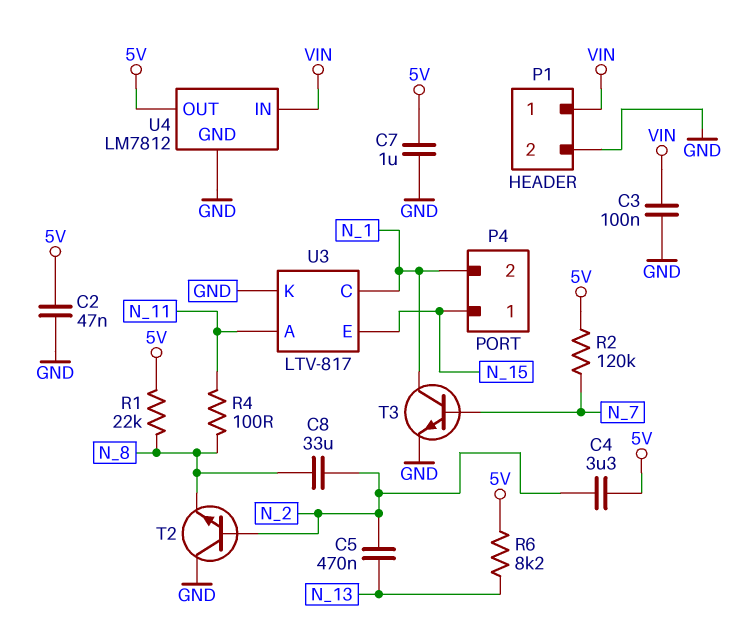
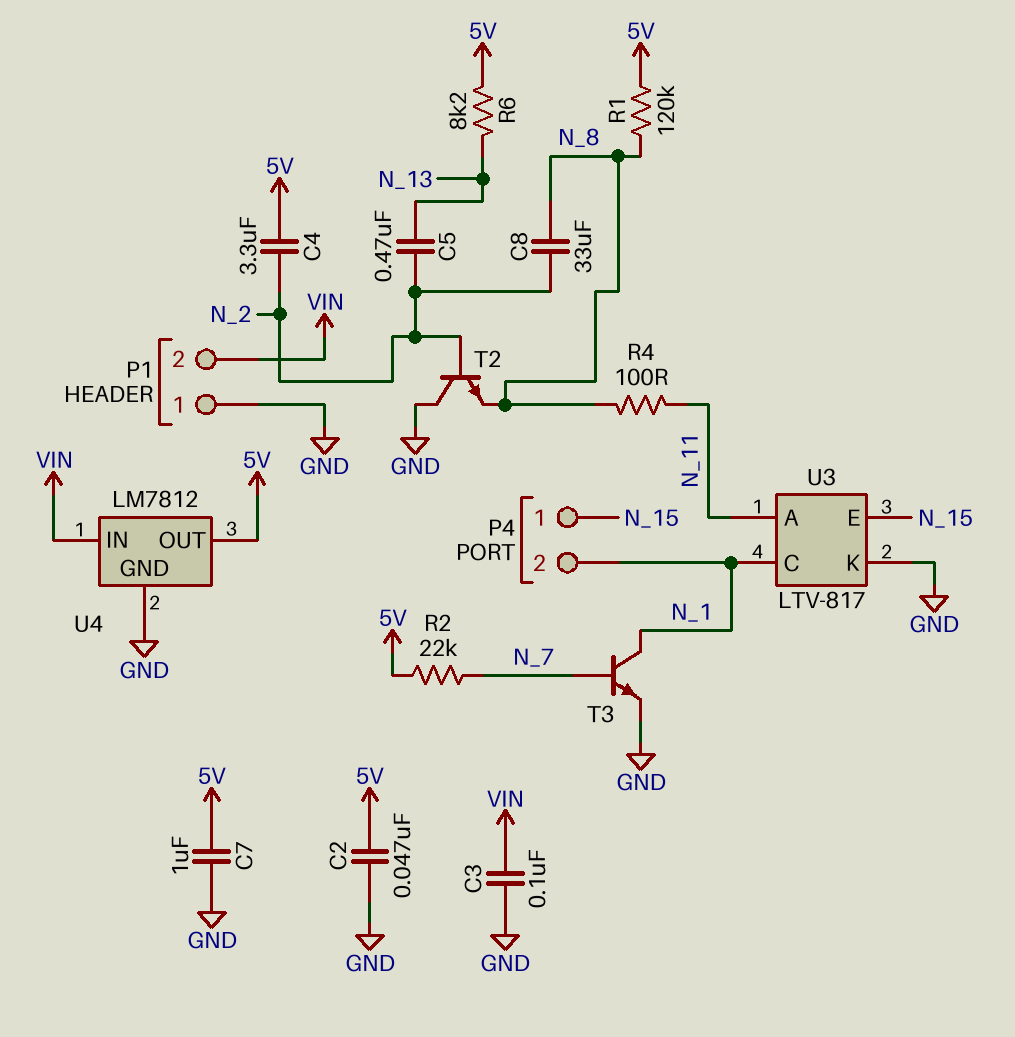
P1 pin 1: VIN -> GND
P1 pin 2: GND -> VIN
R1: 22k (5V, N_8) -> 120k (5V, N_8)
R2: 120k (5V, N_7) -> 22k (5V, N_7)

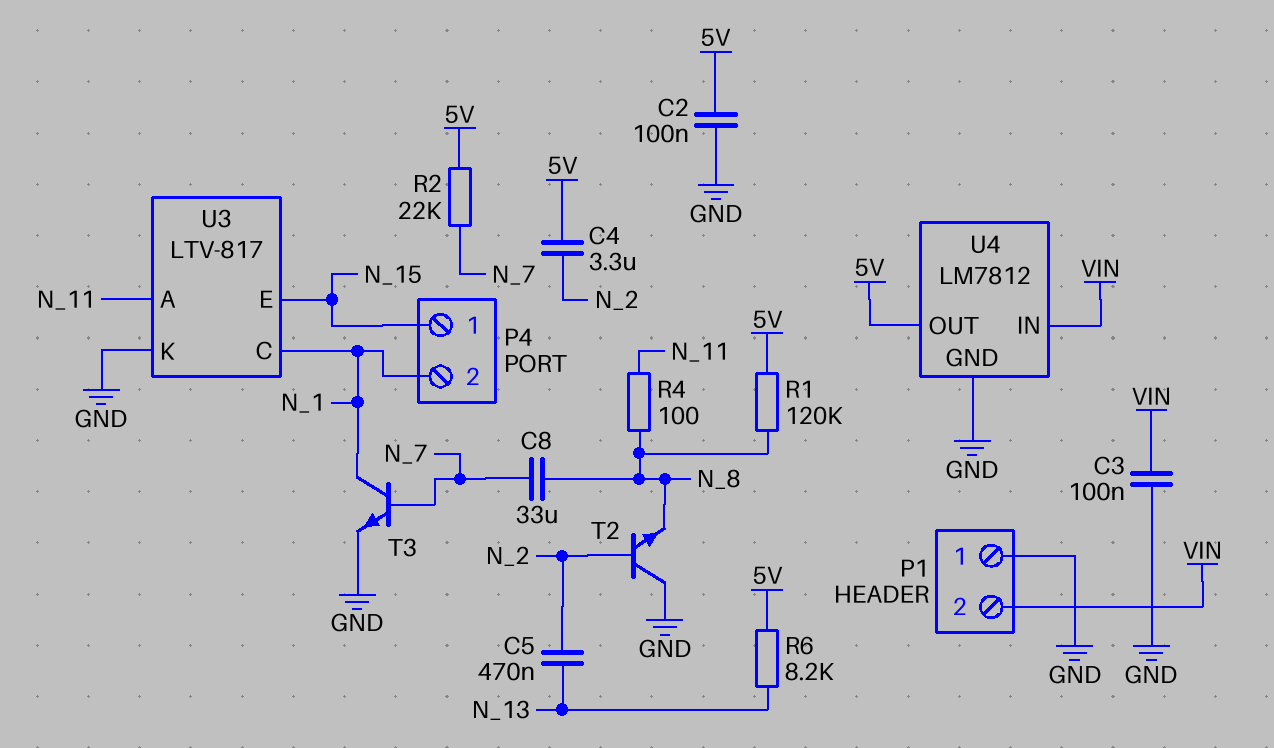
C2: 47nF (5V, GND) -> 100nF (5V, GND)
C7: 1uF (5V, GND) -> none
C8: 33uF (N_2, N_8) -> 33uF (N_7, N_8)

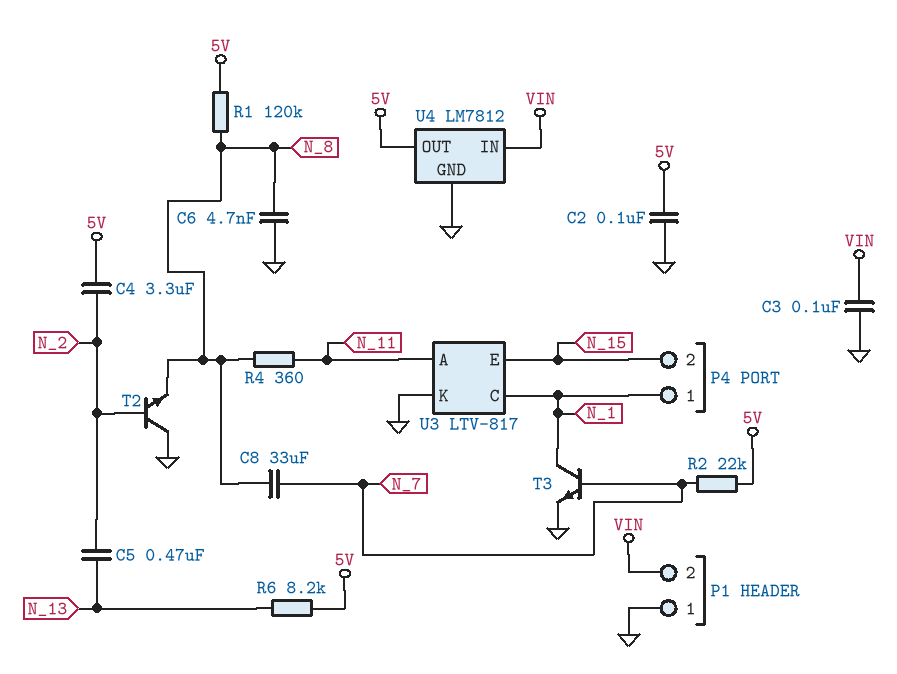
C6: none -> 4.7nF (GND, N_8)
P4 pin 1: N_15 -> N_1
P4 pin 2: N_1 -> N_15
R4: 100 (N_8, N_11) -> 360 (N_8, N_11)

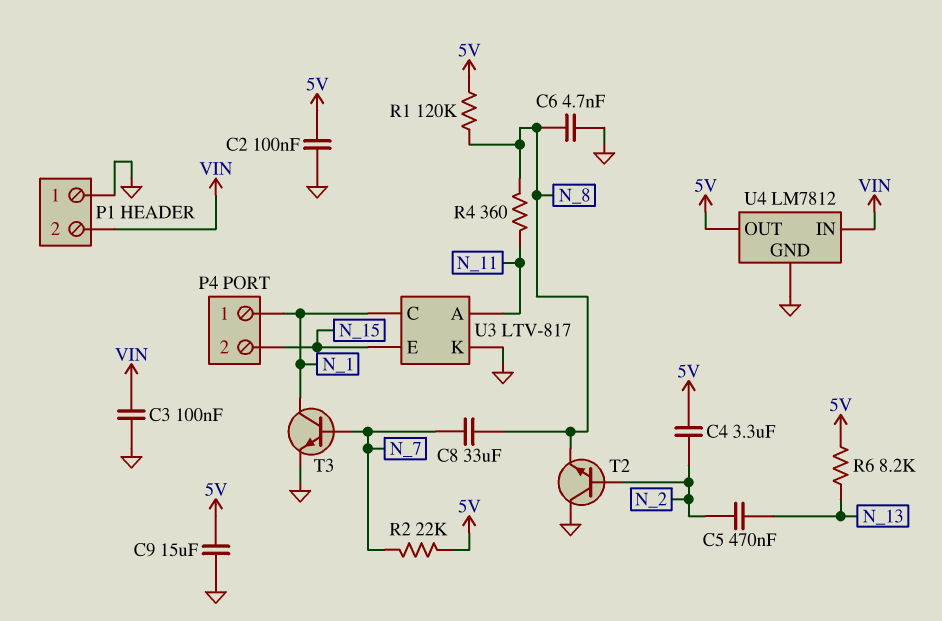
C9: none -> 15uF (5V, GND)

